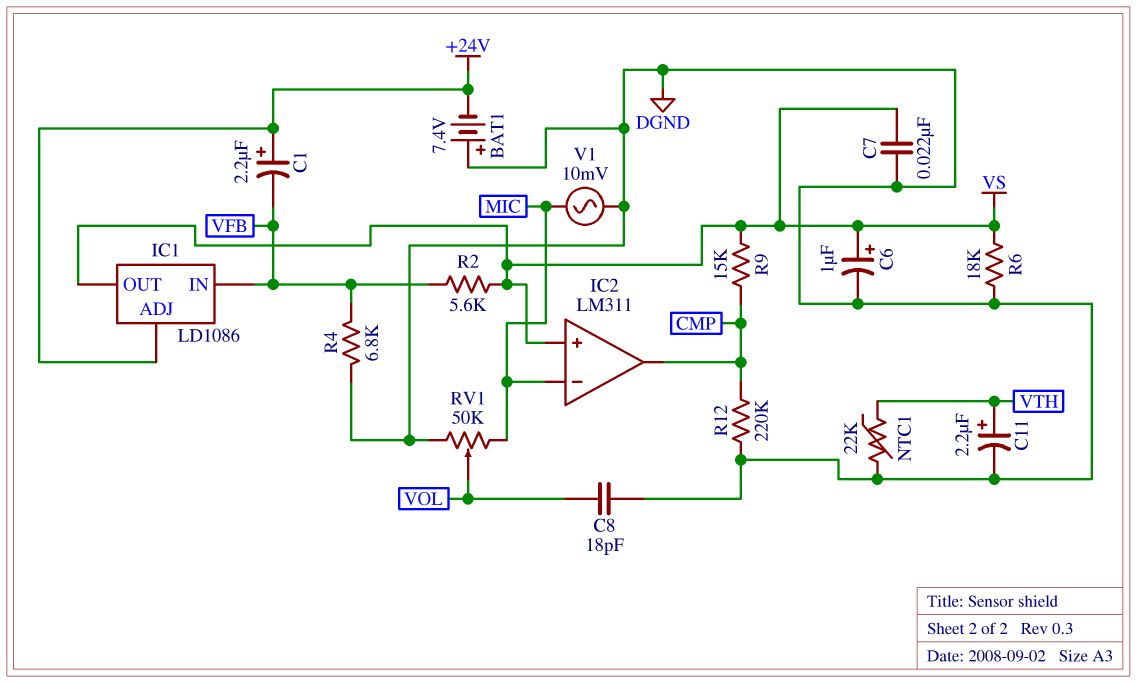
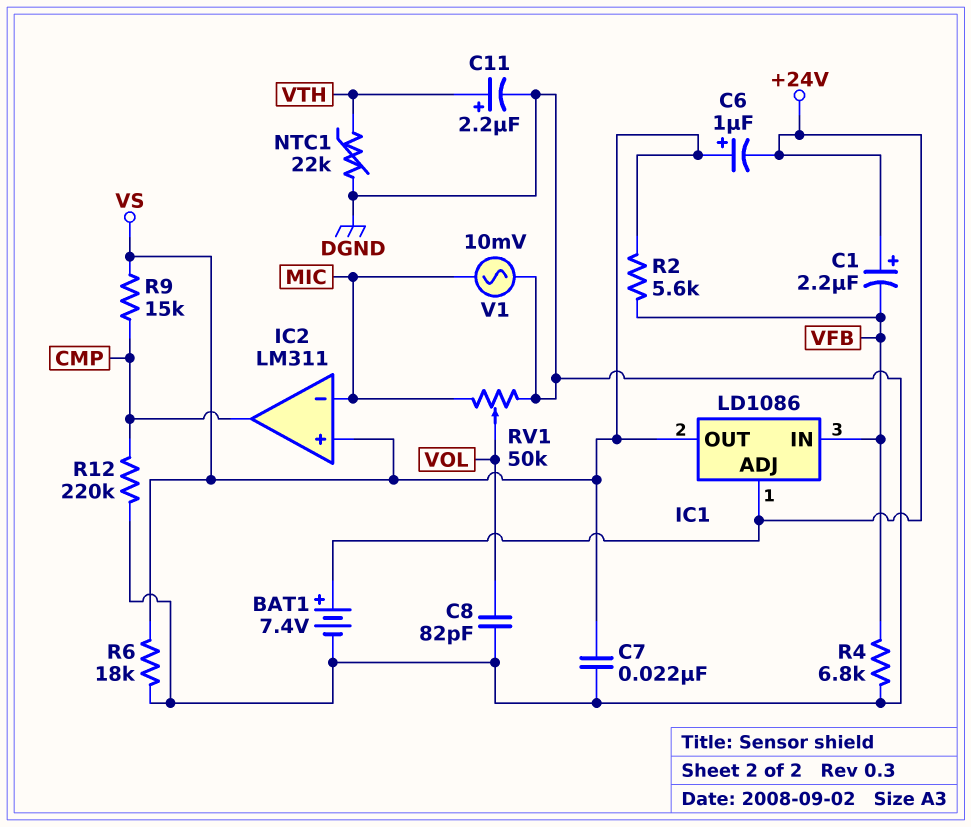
BAT1: 7.4V (plus DGND, minus +24V) -> 7.4V (plus +24V, minus DGND)
C6: 1uF (plus VS, minus DGND) -> 1uF (plus VS, minus +24V)
C8: 18pF (DGND, VOL) -> 82pF (DGND, VOL)

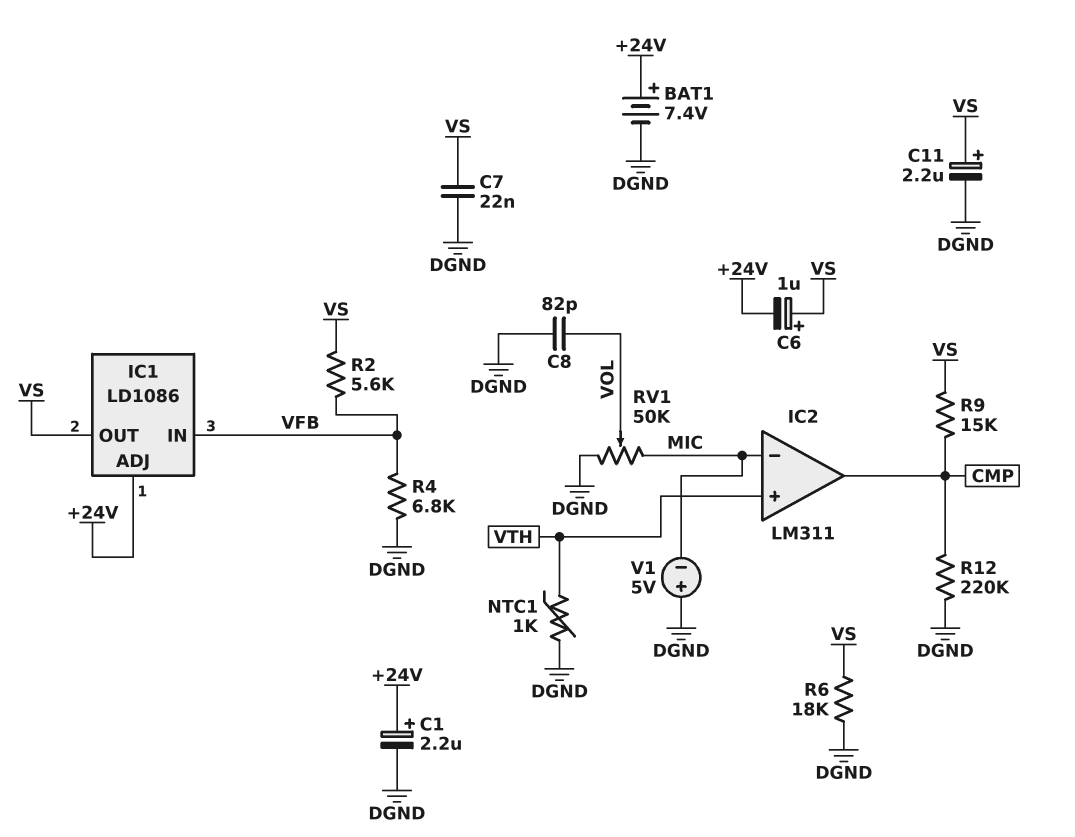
C1: 2.2uF (plus +24V, minus VFB) -> 2.2uF (plus +24V, minus DGND)
C11: 2.2uF (plus VTH, minus DGND) -> 2.2uF (plus VS, minus DGND)
IC2 pin in+: VS -> VTH
NTC1: 22k (DGND, VTH) -> 1k (DGND, VTH)
V1: AC 10mV (DGND, MIC) -> 5V (plus DGND, minus MIC)

